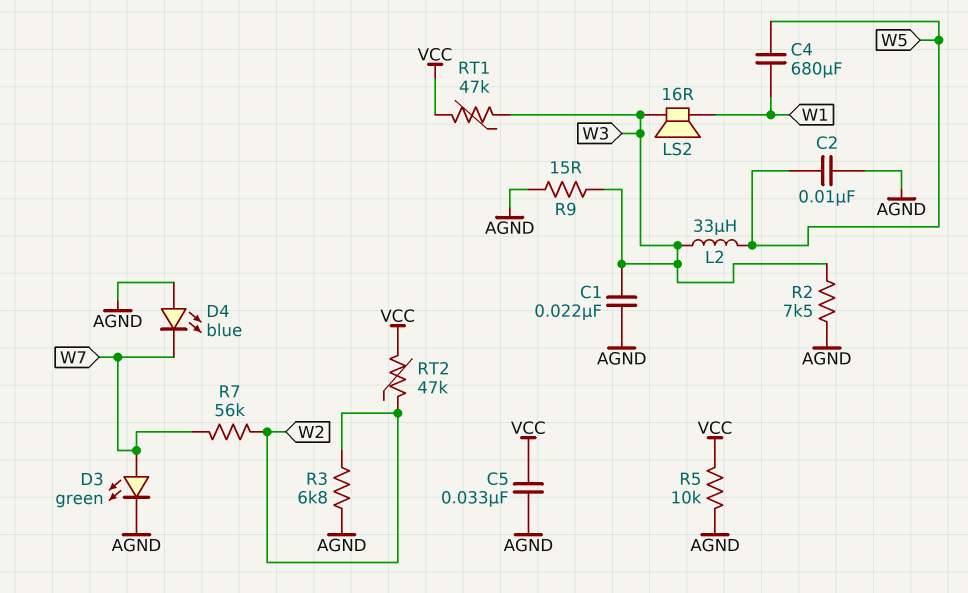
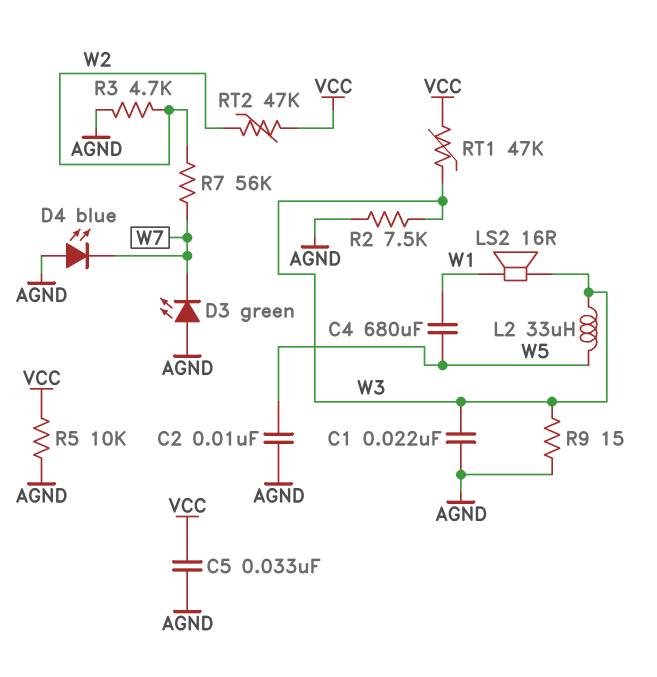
D3: LED green (A W7, K AGND) -> LED green (A AGND, K W7)
R3: 6.8k (AGND, W2) -> 4.7k (AGND, W2)

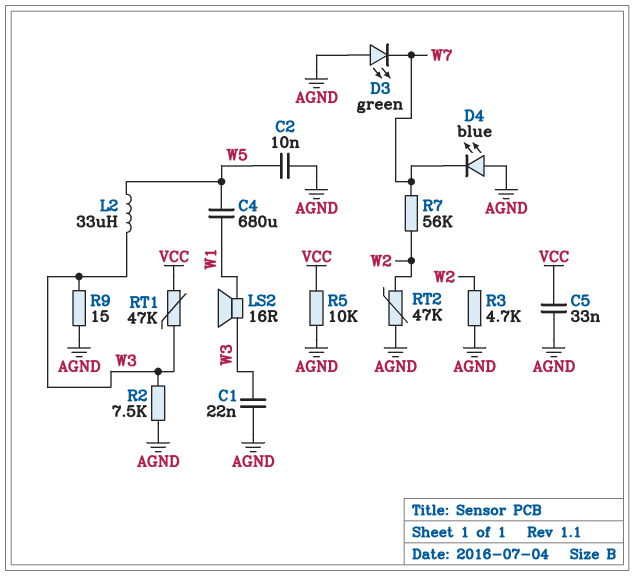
RT2: 47k (VCC, W2) -> 47k (AGND, W2)

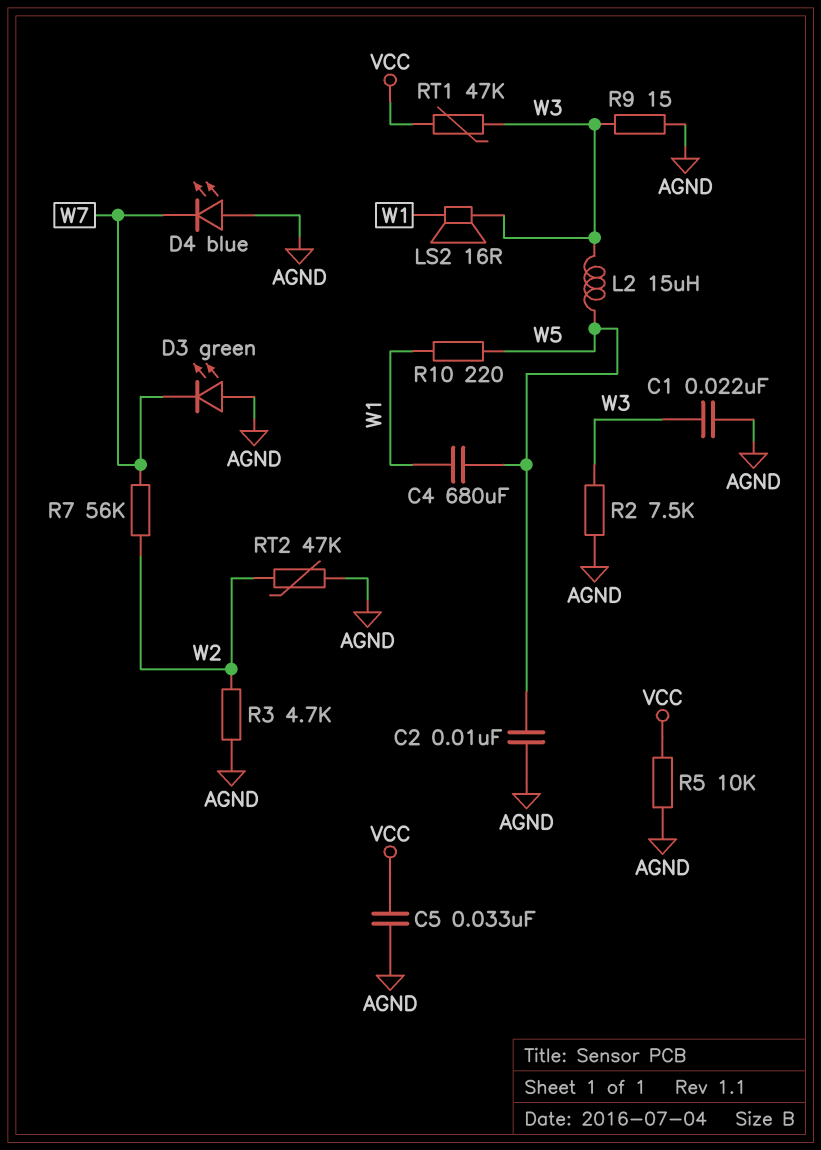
L2: 33uH (W3, W5) -> 15uH (W3, W5)
R10: none -> 220 (W1, W5)

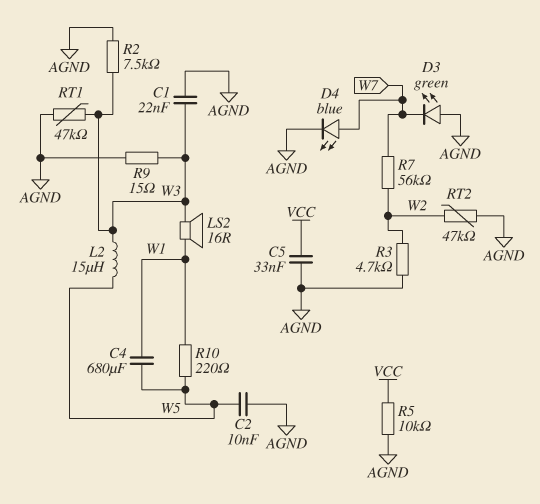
D4: LED blue (A AGND, K W7) -> LED blue (A W7, K AGND)
RT1: 47k (VCC, W3) -> 47k (AGND, W3)

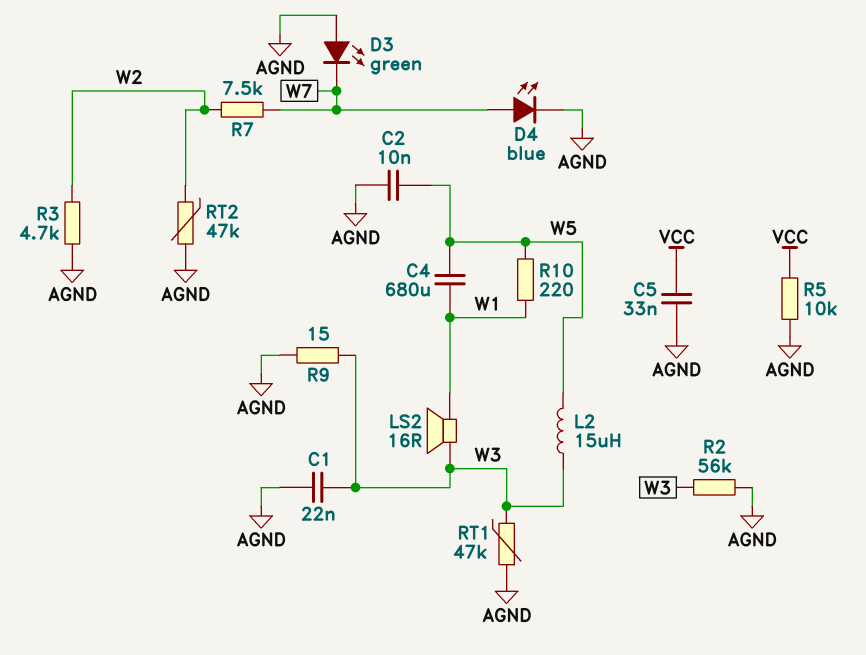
R2: 7.5k (AGND, W3) -> 56k (AGND, W3)
R7: 56k (W2, W7) -> 7.5k (W2, W7)

